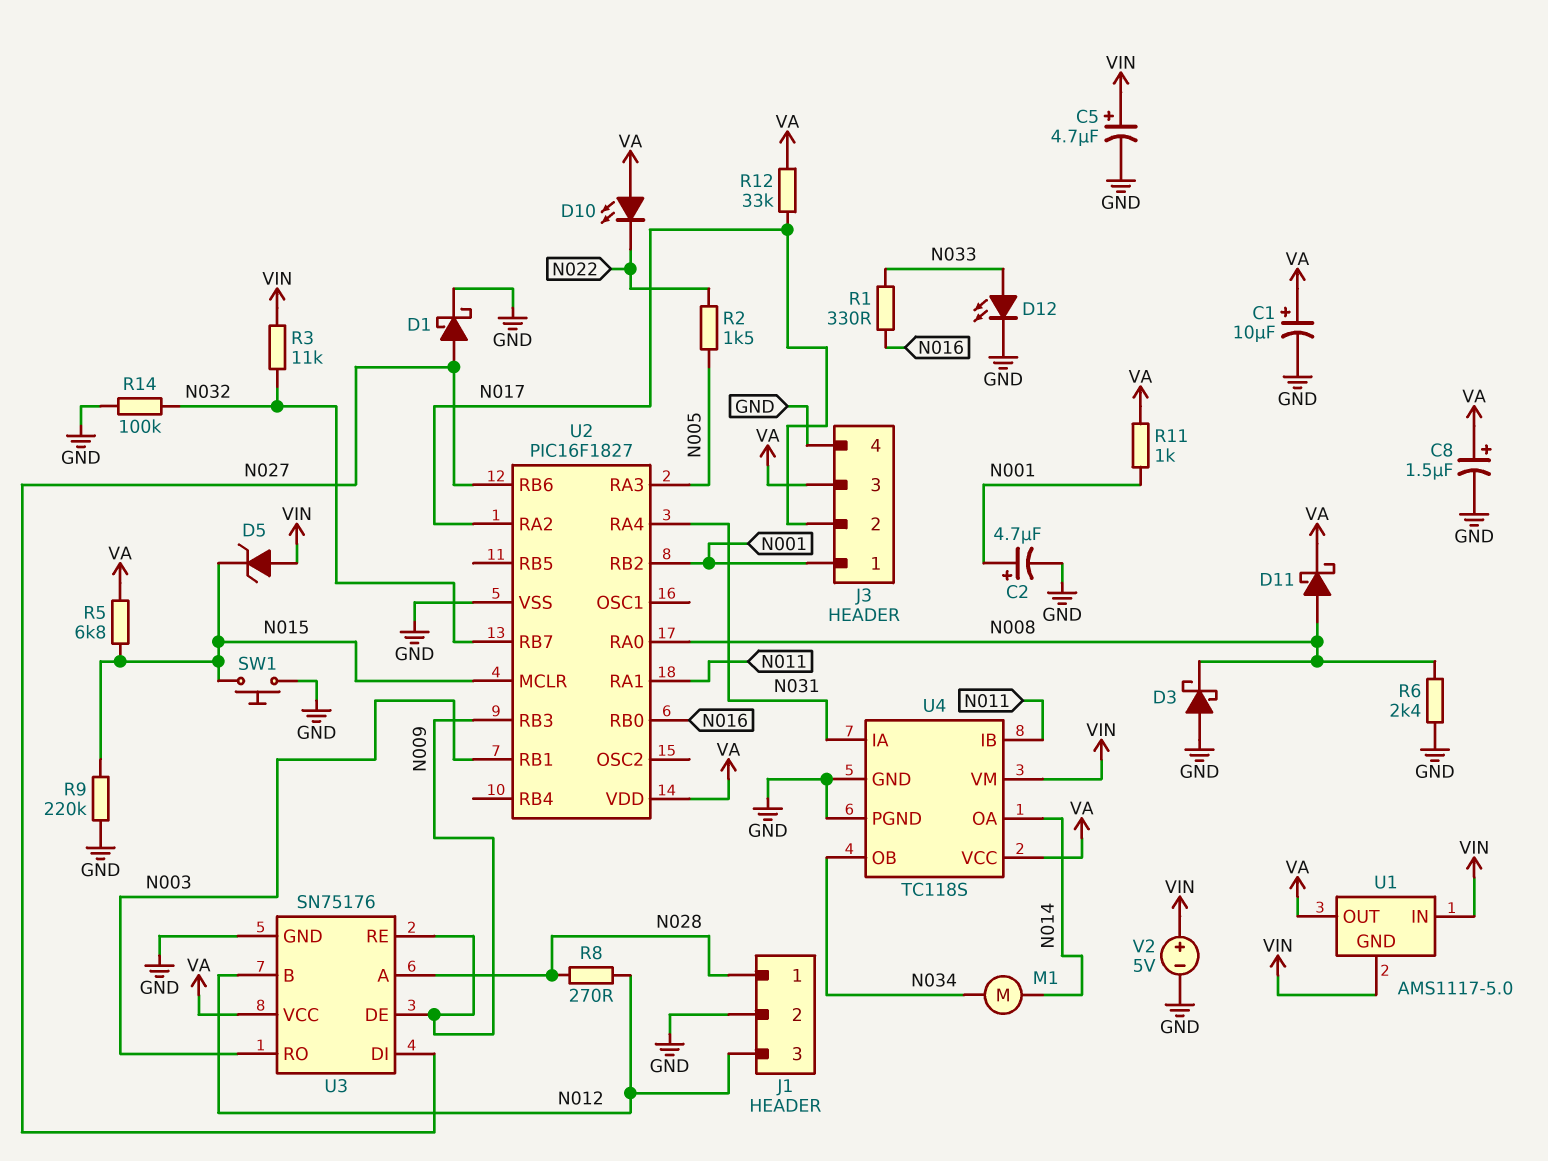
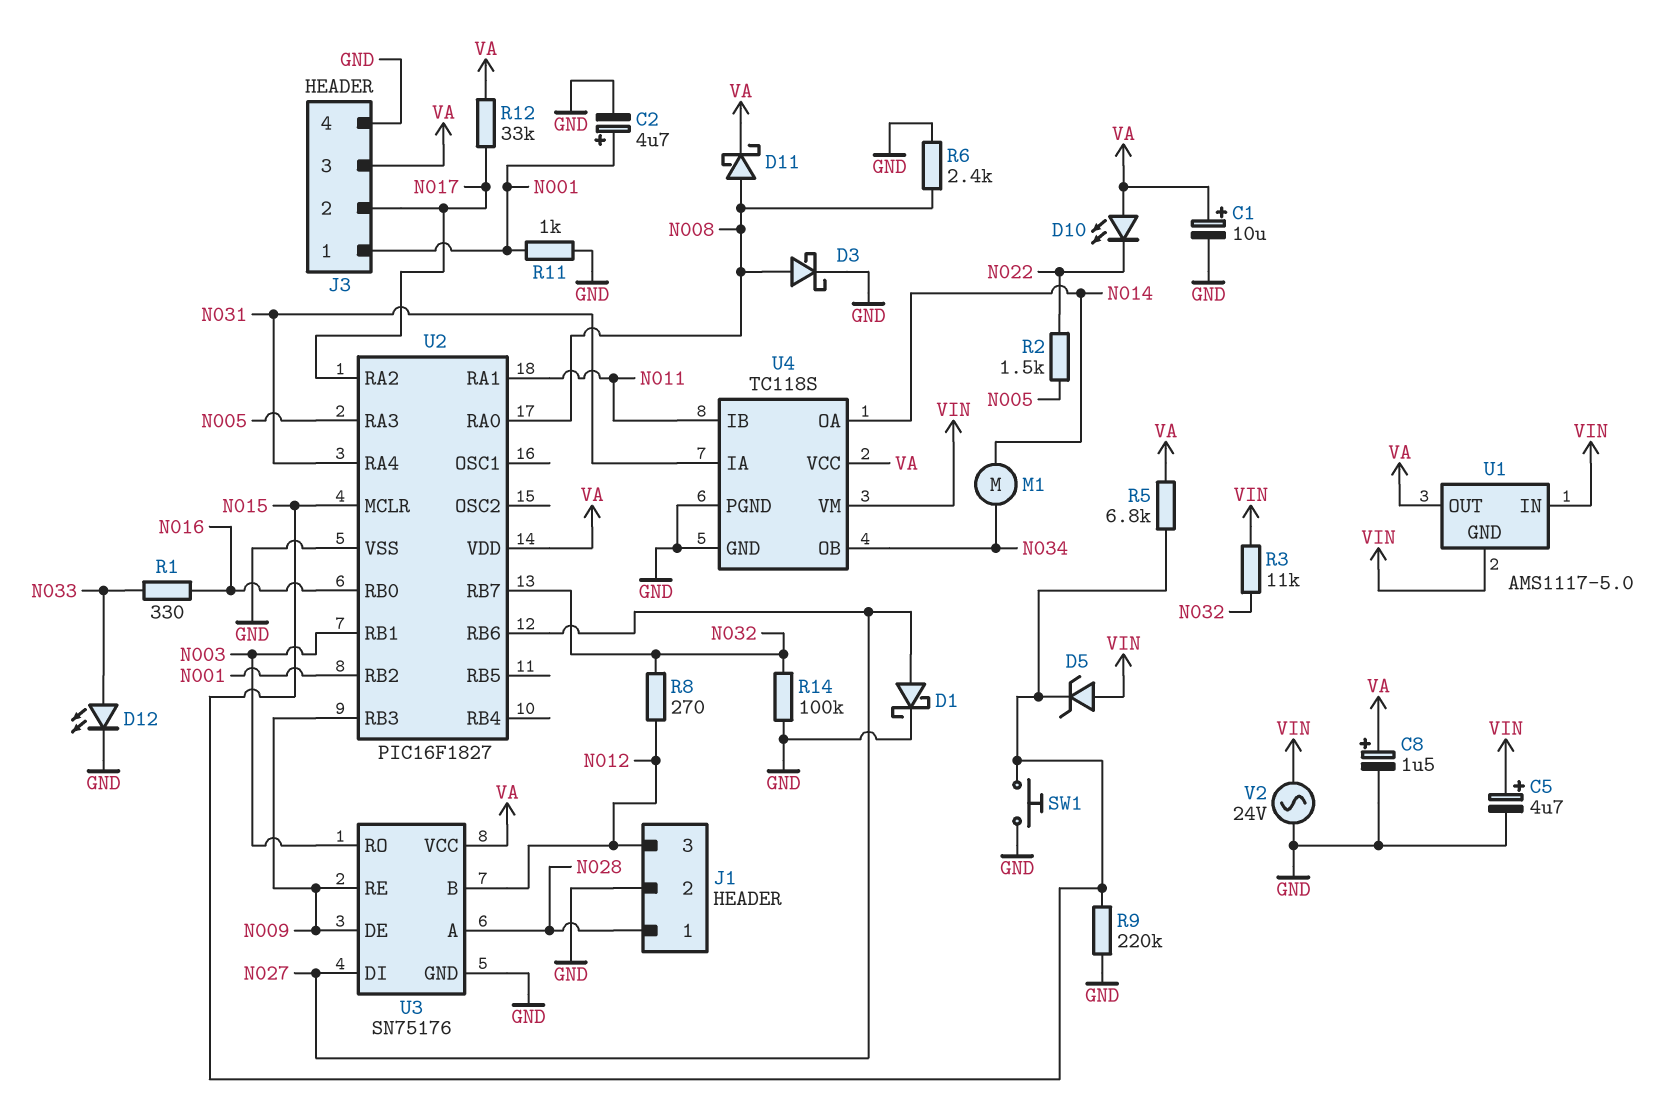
D3: schottky (A GND, K N008) -> schottky (A N008, K GND)
R8: 270 (N012, N028) -> 270 (N012, N032)
R11: 1k (N001, VA) -> 1k (GND, N001)
V2: 5V (plus VIN, minus GND) -> AC 24V (GND, VIN)

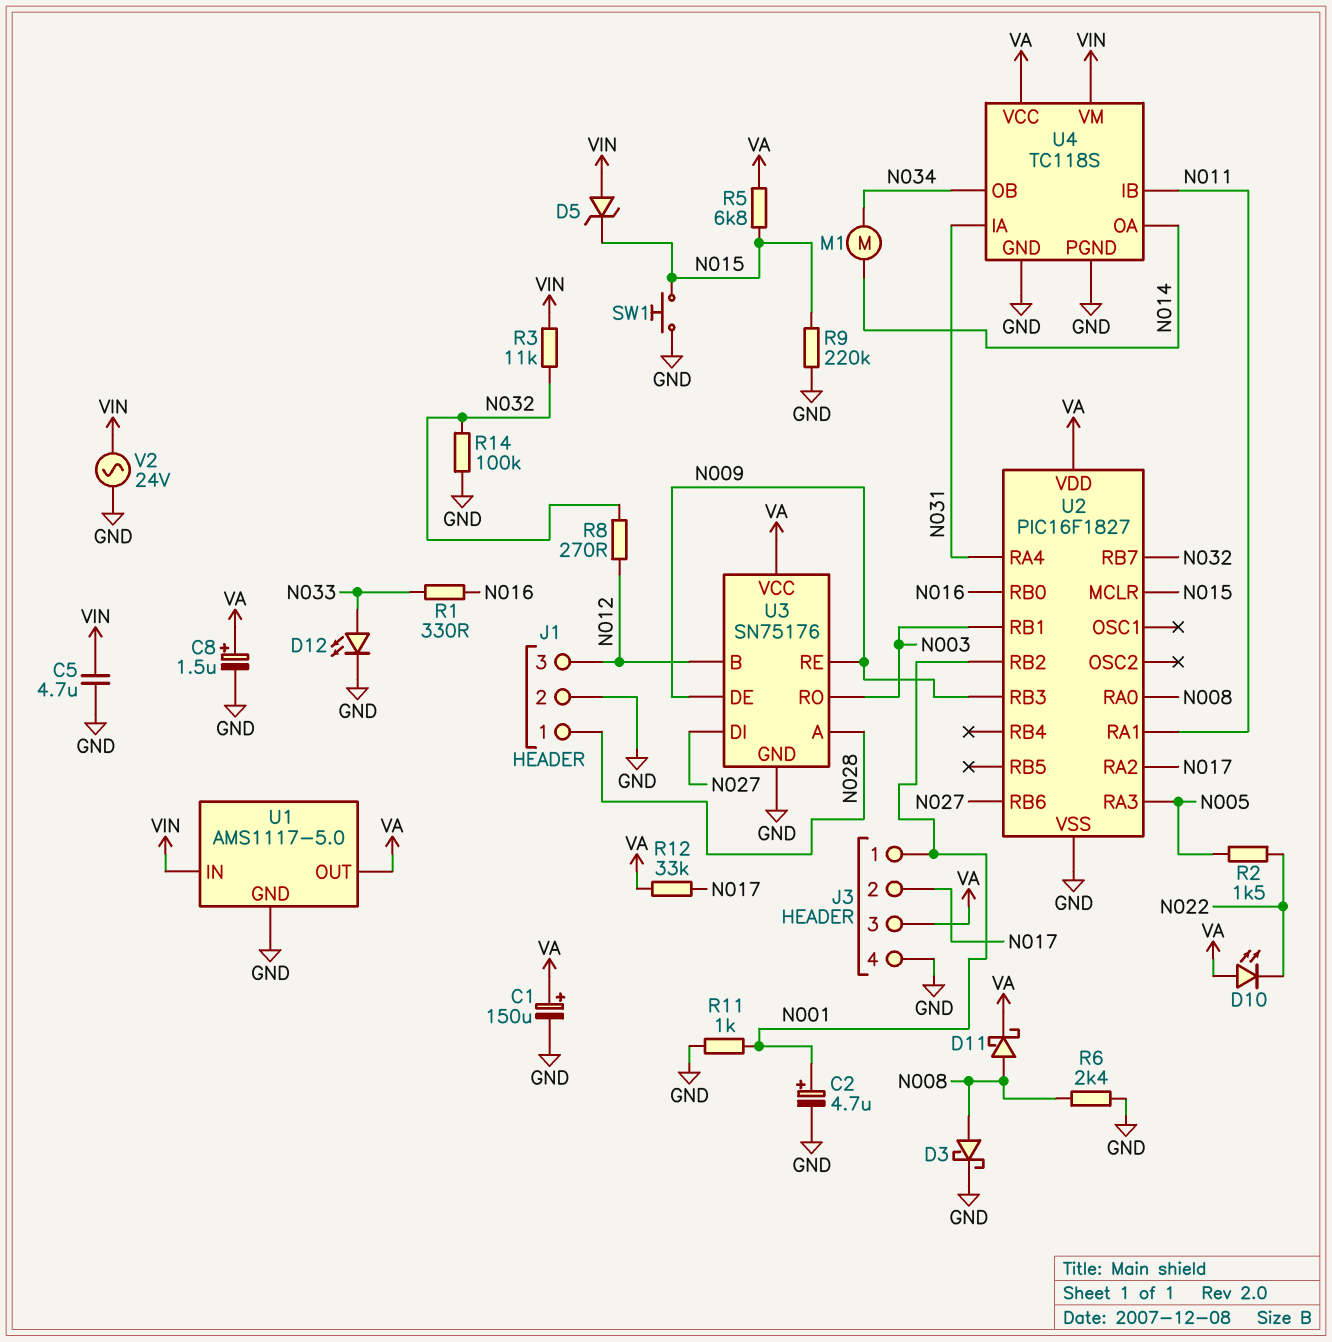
C1: 10uF (plus VA, minus GND) -> 150uF (plus VA, minus GND)
C5: 4.7uF (plus VIN, minus GND) -> 4.7uF (GND, VIN)
D1: schottky (A N027, K GND) -> none
U1 pin GND: VIN -> GND

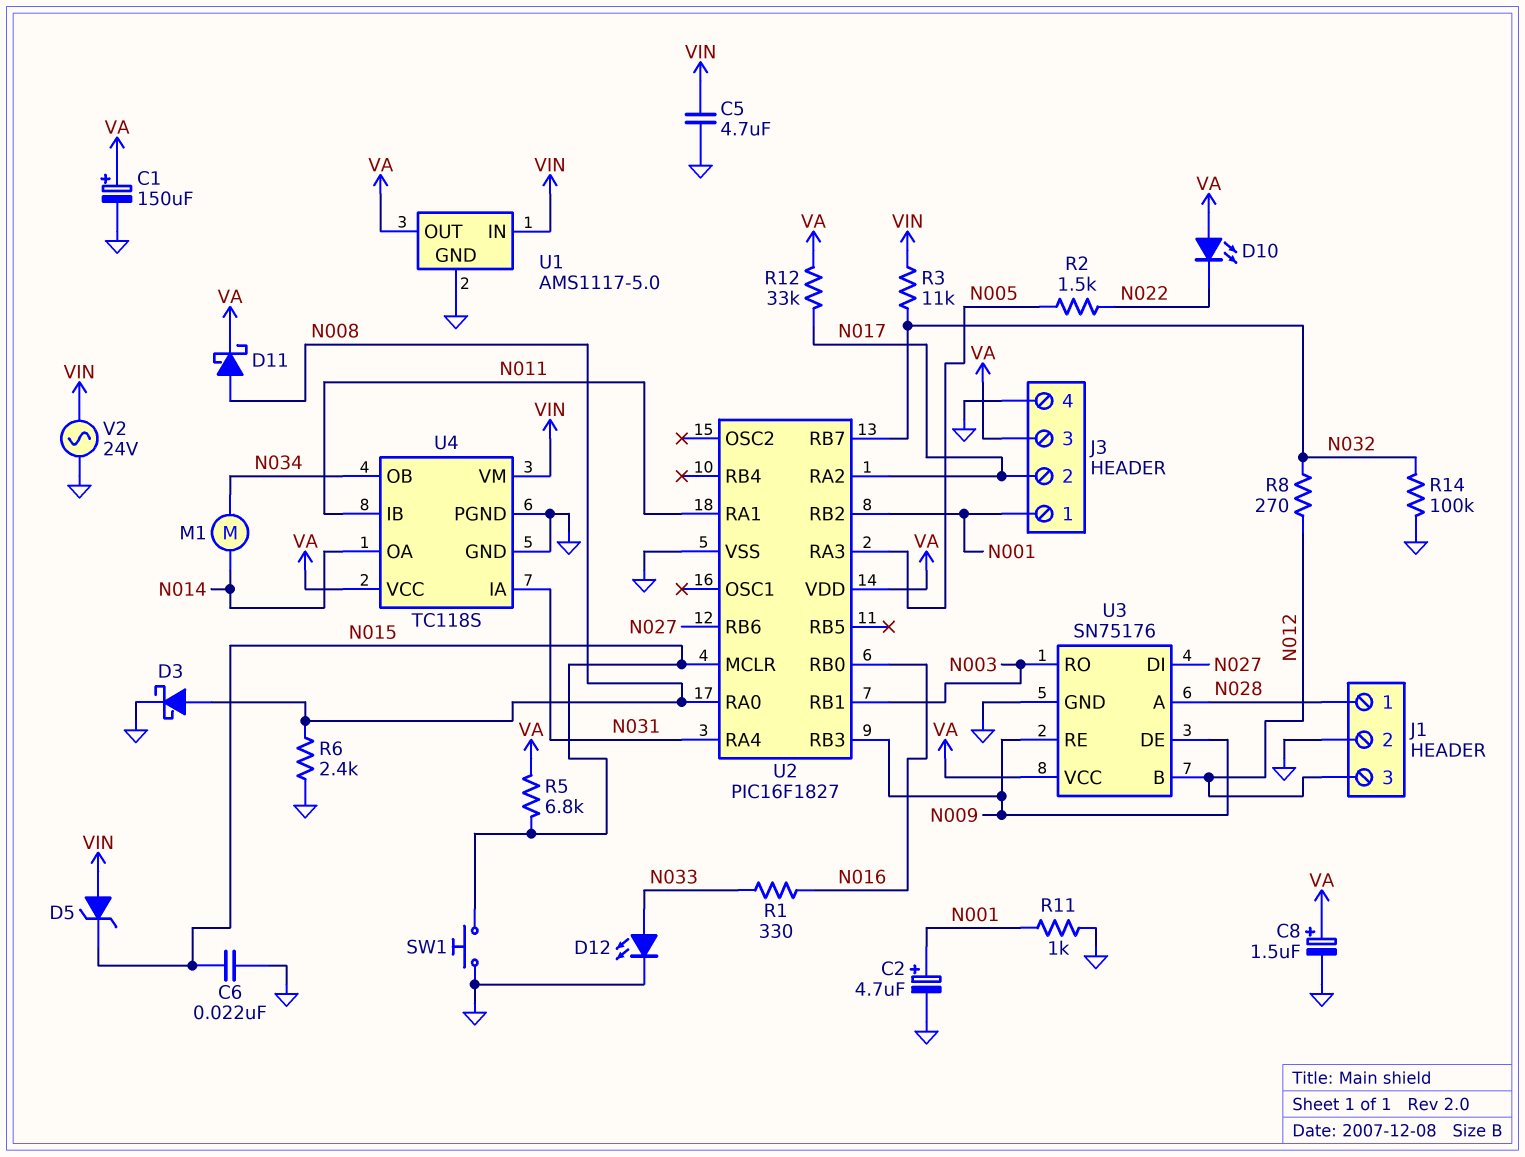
C6: none -> 22nF (GND, N015)
R9: 220k (GND, N015) -> none

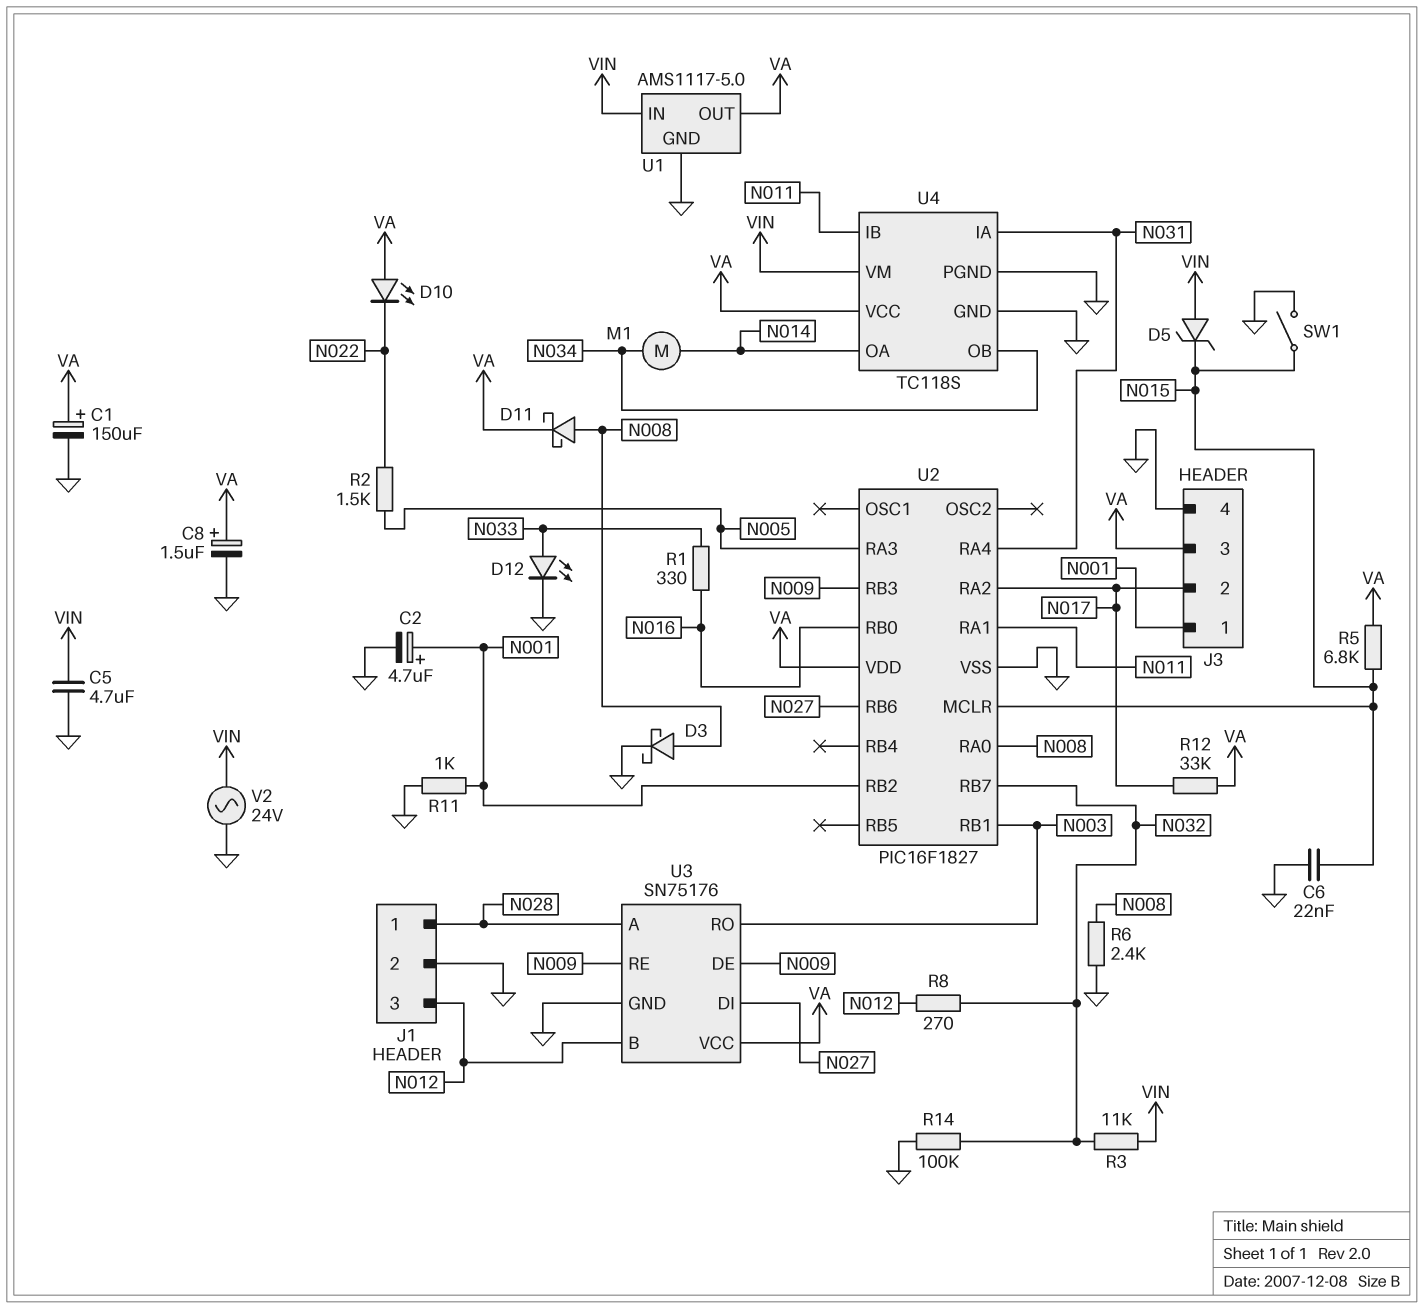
SW1: button (GND, N015) -> switch (GND, N015)

